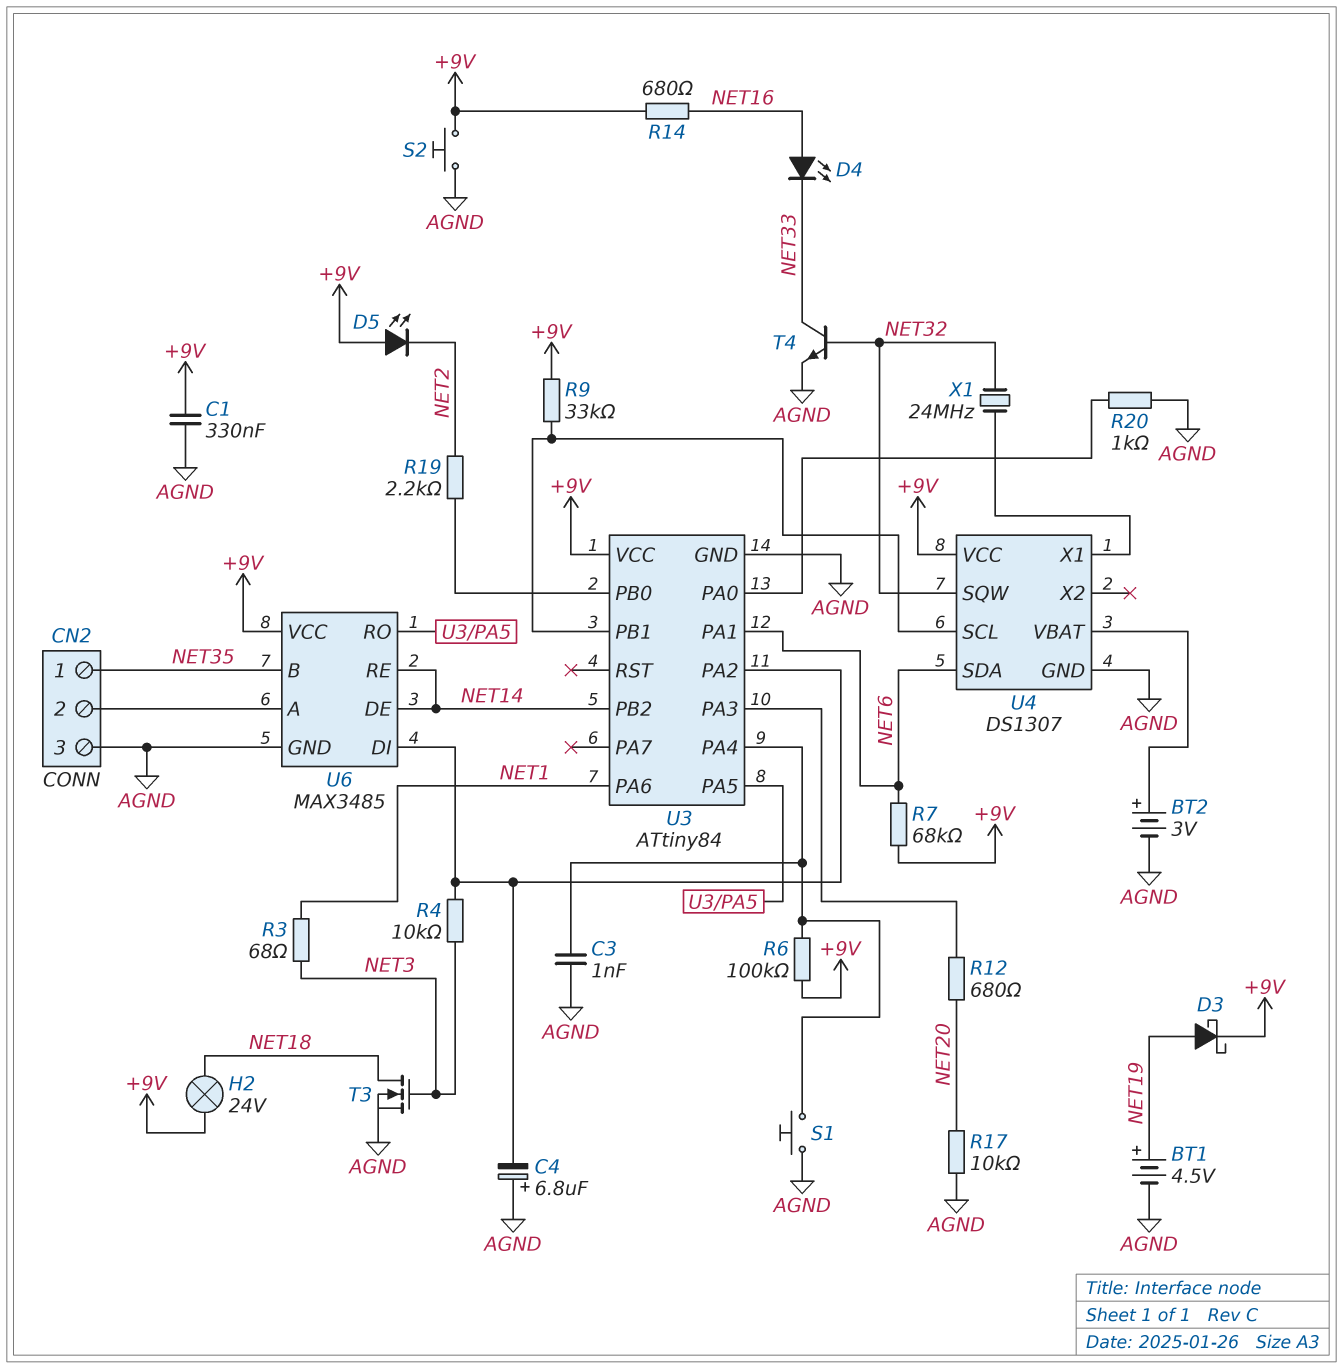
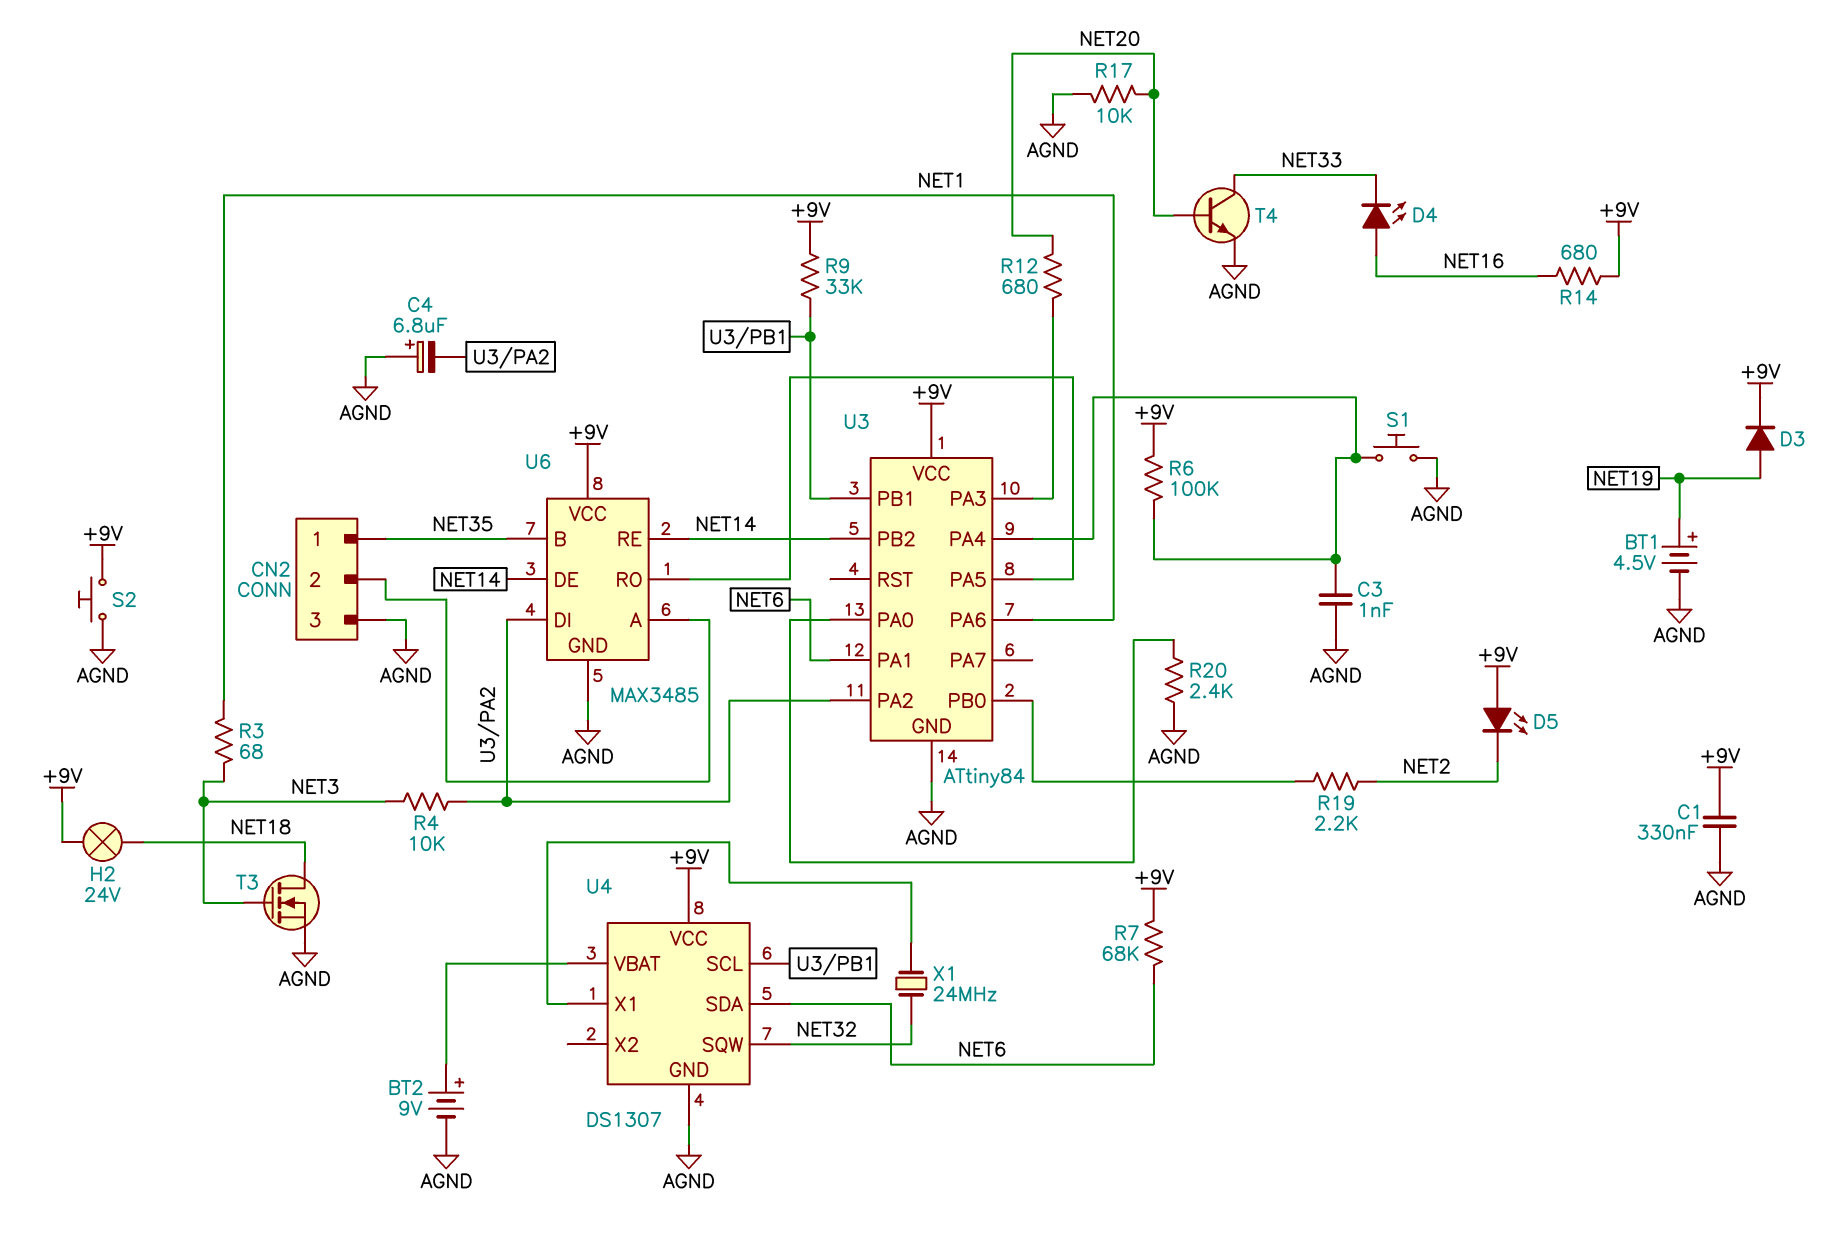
BT2: 3V (plus U4/VBAT, minus AGND) -> 9V (plus U4/VBAT, minus AGND)
D3: schottky (A NET19, K +9V) -> diode (A NET19, K +9V)
R20: 1k (AGND, U3/PA0) -> 2.4k (AGND, U3/PA0)
T4: NPN (B NET32, C NET33, E AGND) -> NPN (B NET20, C NET33, E AGND)

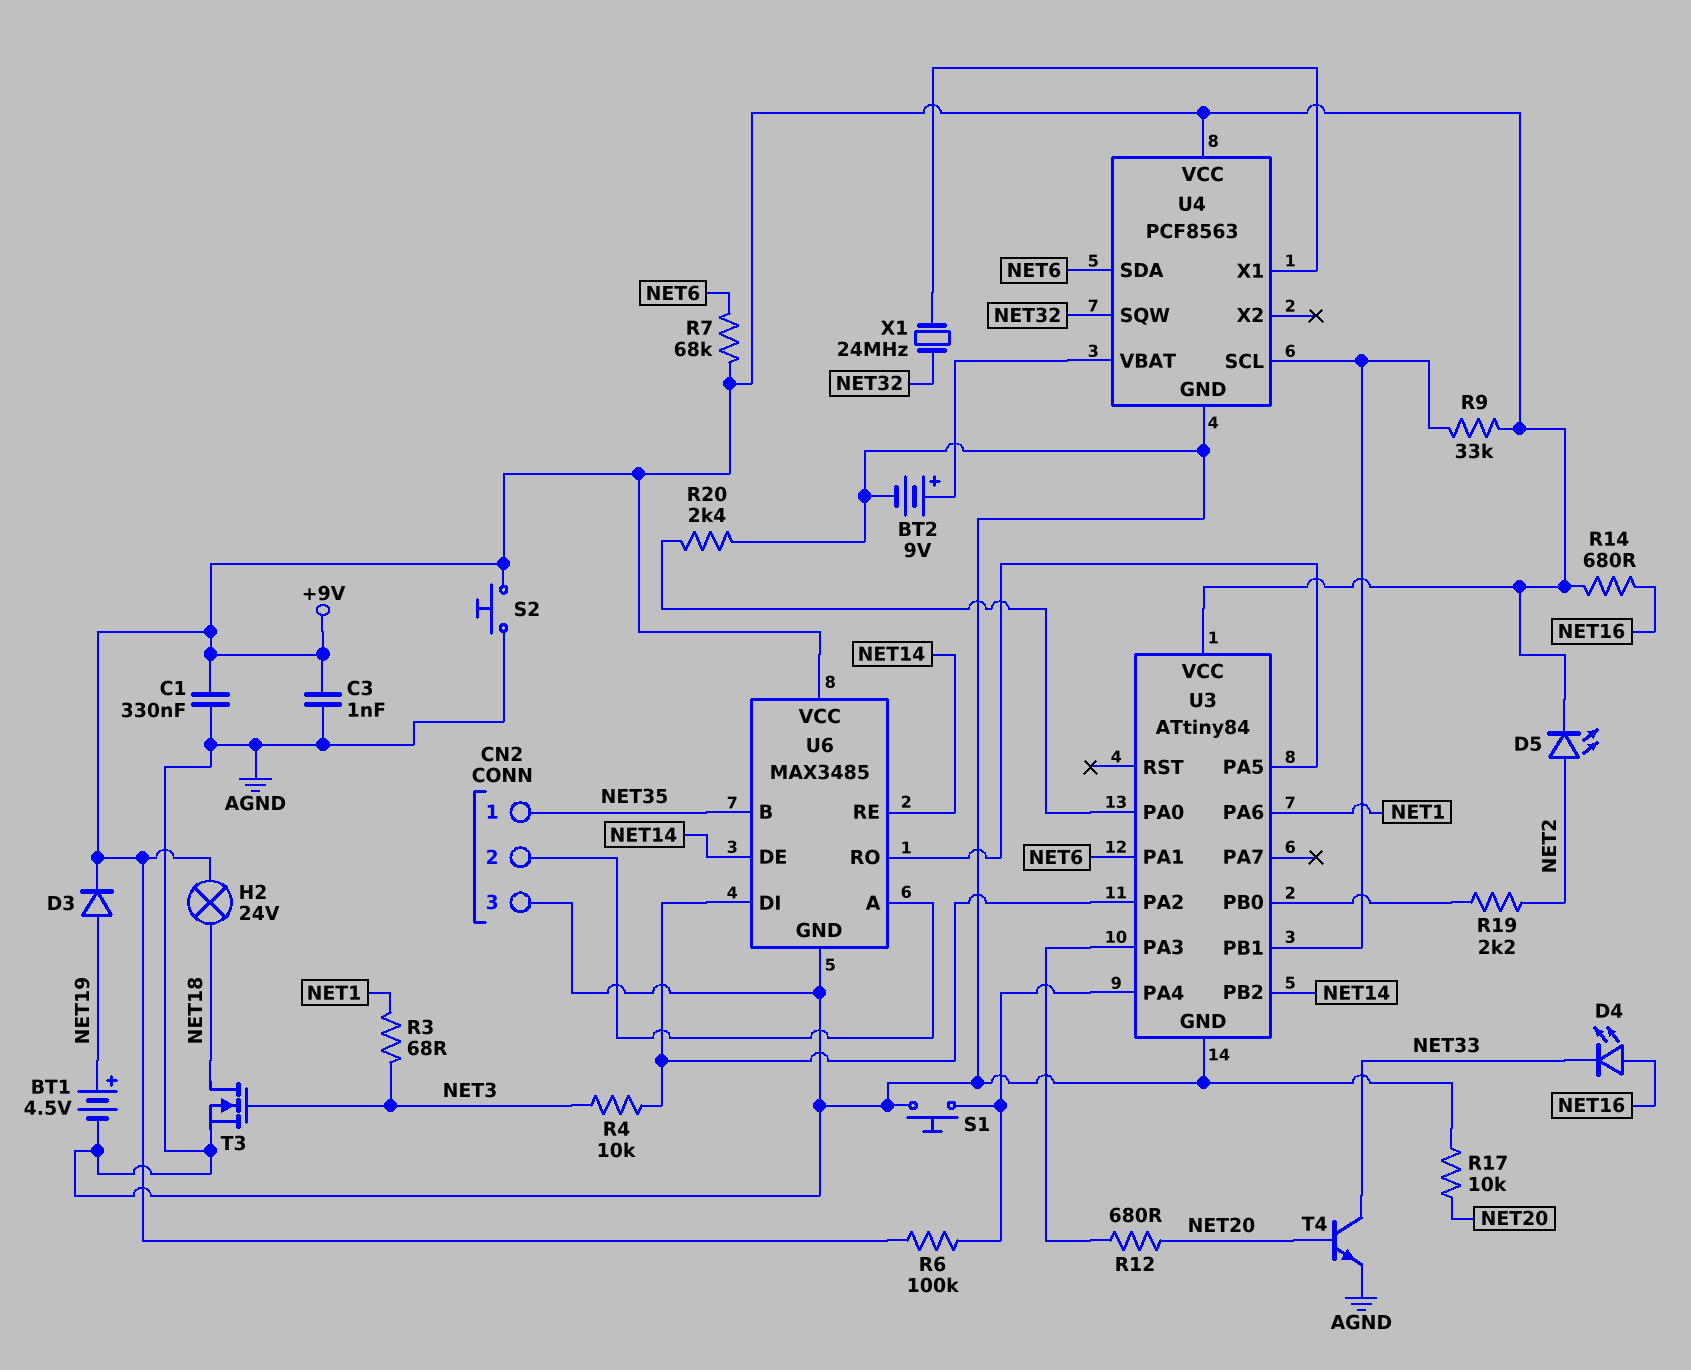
C3: 1nF (AGND, U3/PA4) -> 1nF (+9V, AGND)
C4: 6.8uF (plus AGND, minus U3/PA2) -> none
D5: LED (A +9V, K NET2) -> LED (A NET2, K +9V)
U4: DS1307 -> PCF8563

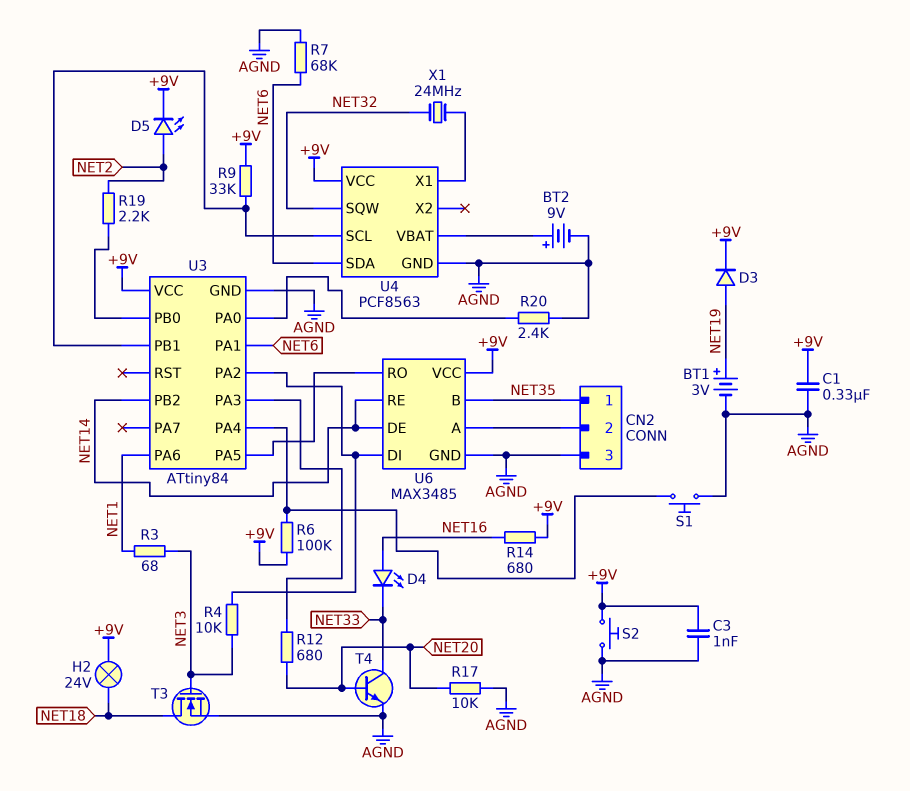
BT1: 4.5V (plus NET19, minus AGND) -> 3V (plus NET19, minus AGND)
R7: 68k (+9V, NET6) -> 68k (AGND, NET6)

